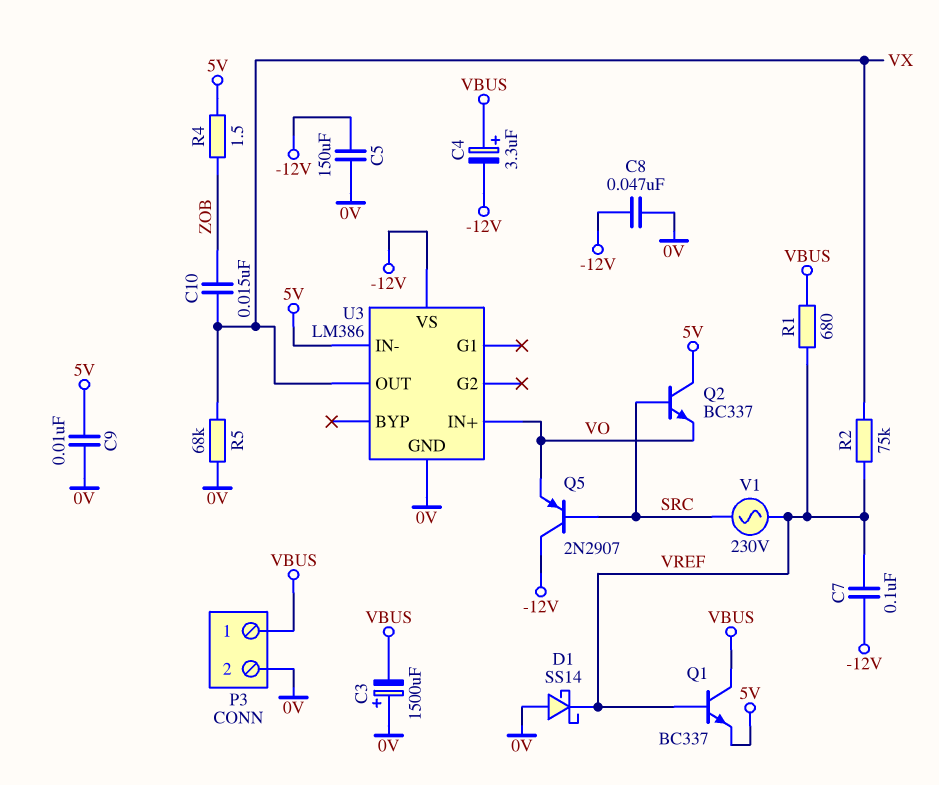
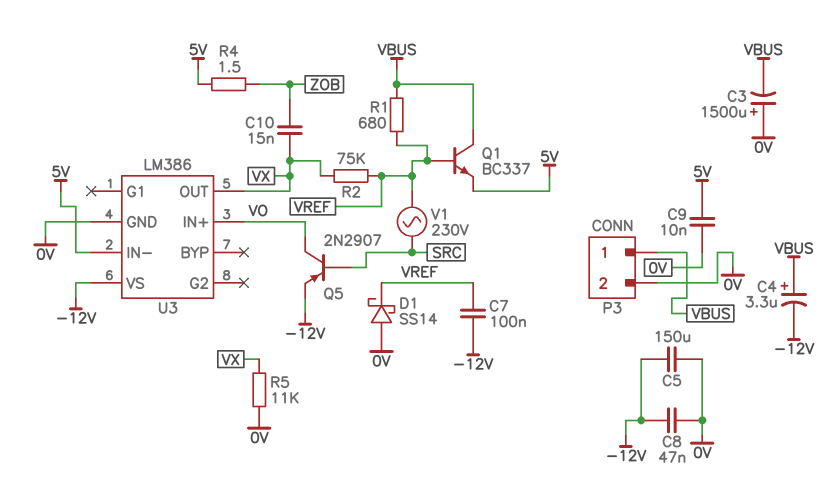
Q2: NPN BC337 (B SRC, C 5V, E VO) -> none
Q5: PNP 2N2907 (B SRC, C -12V, E VO) -> PNP 2N2907 (B SRC, C VO, E -12V)
R5: 68k (0V, VX) -> 11k (0V, VX)

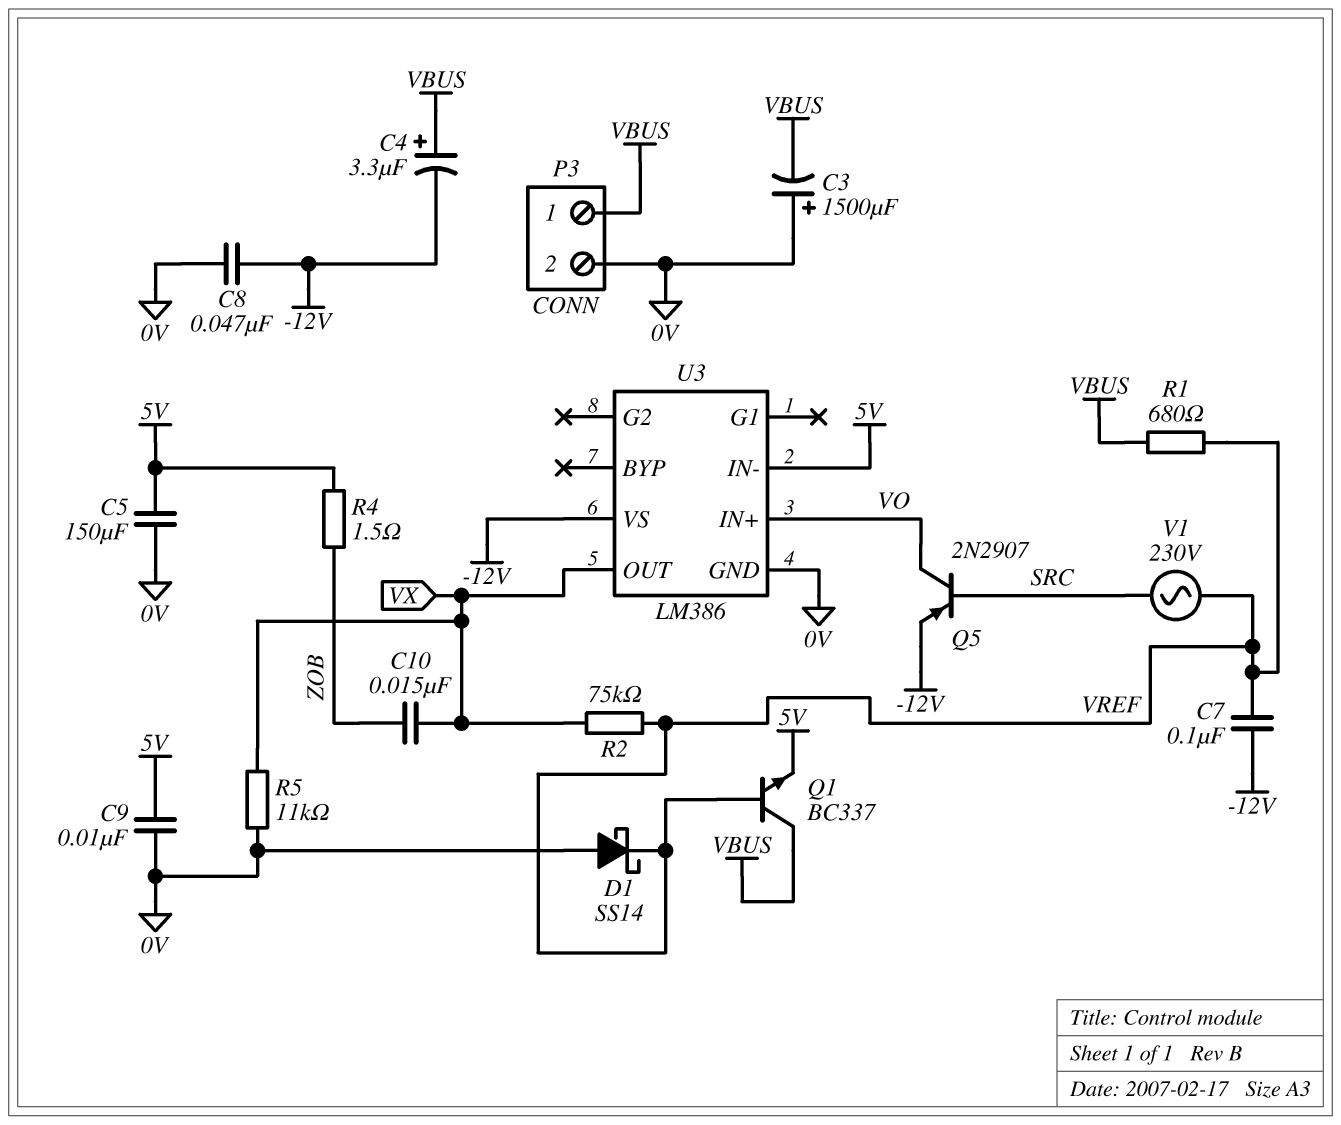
C5: 150uF (-12V, 0V) -> 150uF (0V, 5V)

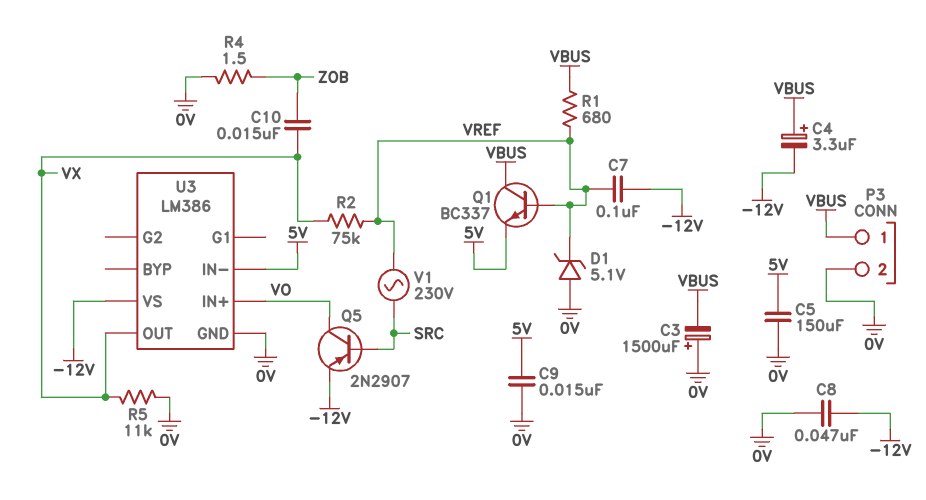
C9: 10nF (0V, 5V) -> 15nF (0V, 5V)
D1: schottky SS14 (A 0V, K VREF) -> zener 5.1V (A 0V, K VREF)
R4: 1.5 (5V, ZOB) -> 1.5 (0V, ZOB)

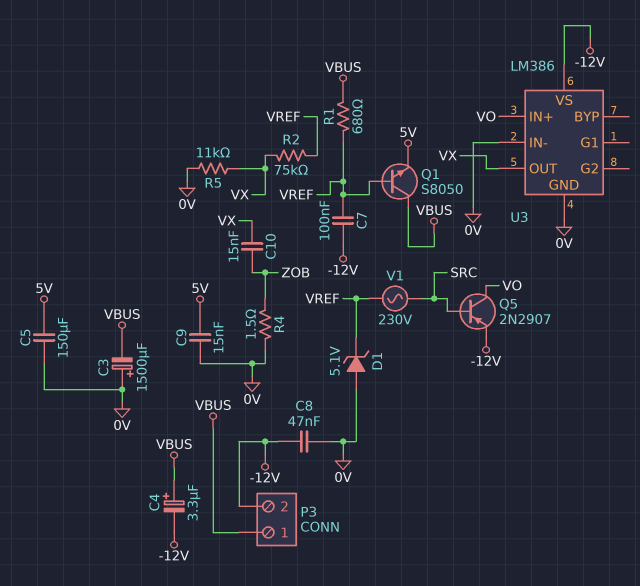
P3 pin 2: 0V -> -12V
Q1: NPN BC337 (B VREF, C VBUS, E 5V) -> NPN S8050 (B VREF, C VBUS, E 5V)
U3 pin IN-: 5V -> 0V

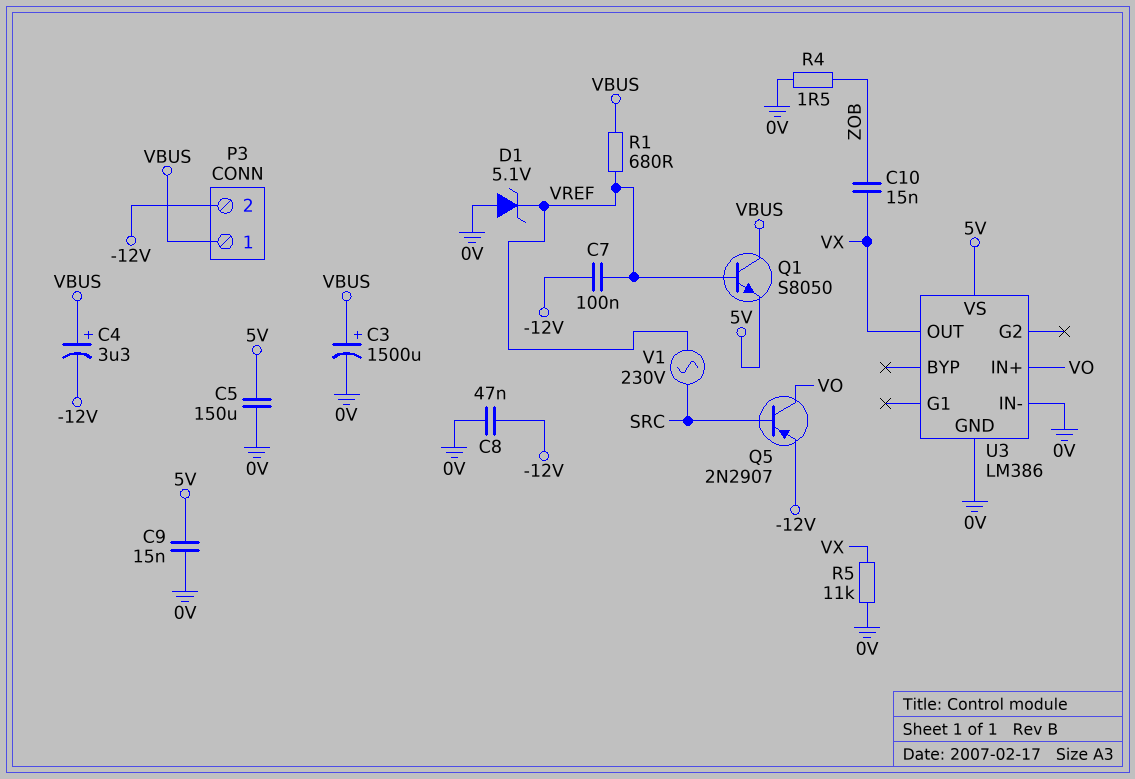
C3: 1500uF (plus 0V, minus VBUS) -> 1500uF (plus VBUS, minus 0V)
R2: 75k (VREF, VX) -> none
U3 pin VS: -12V -> 5V

